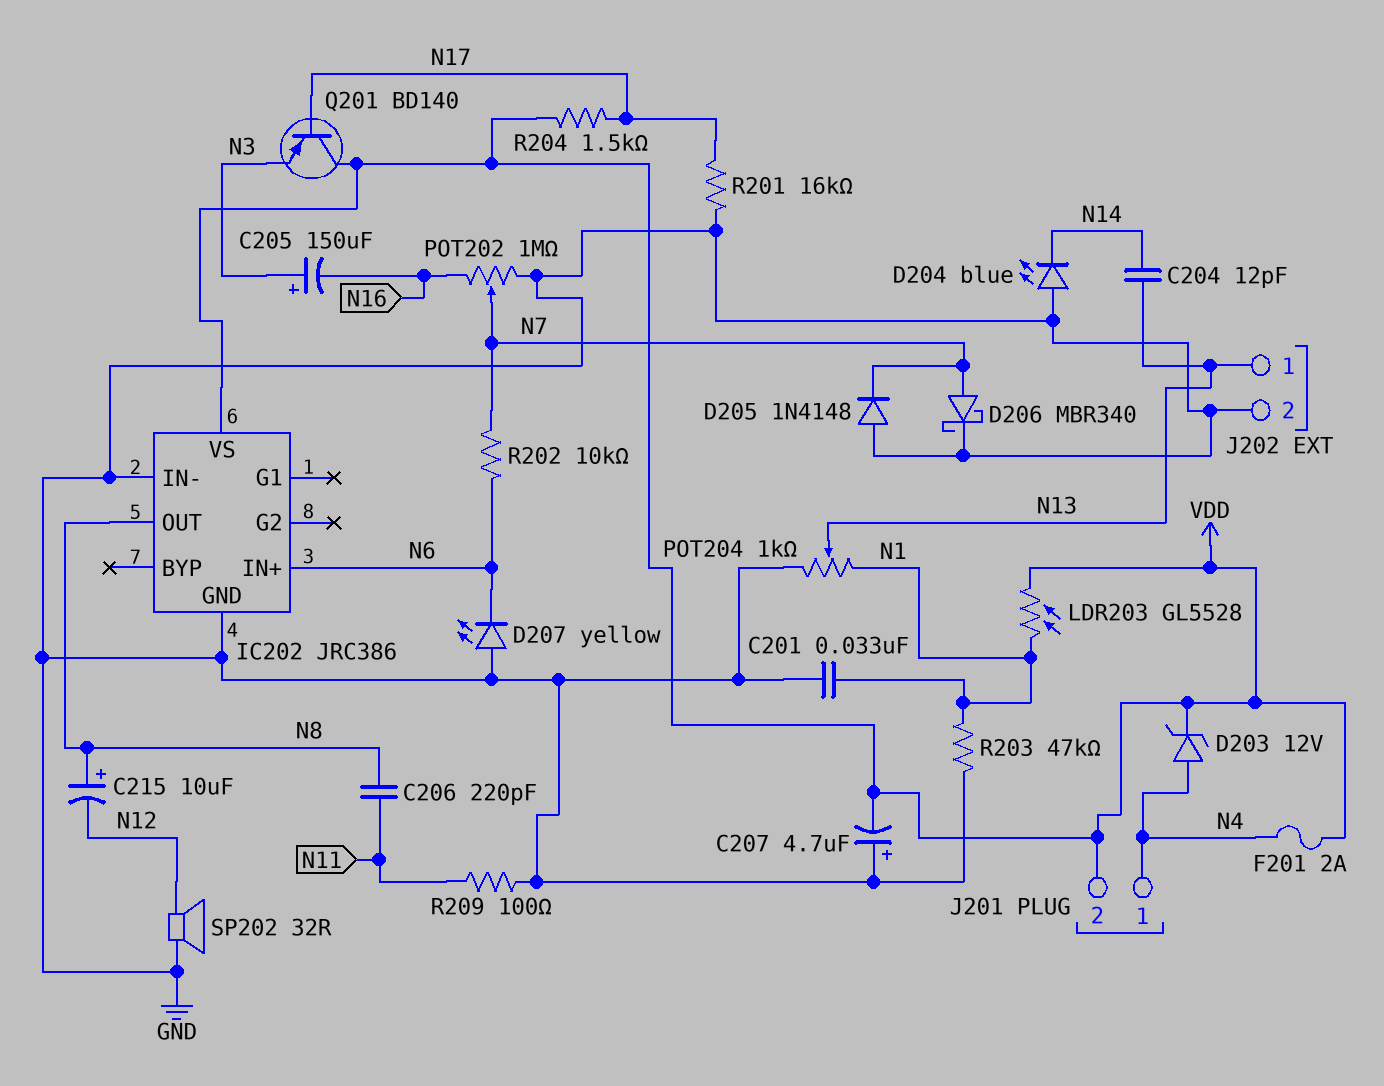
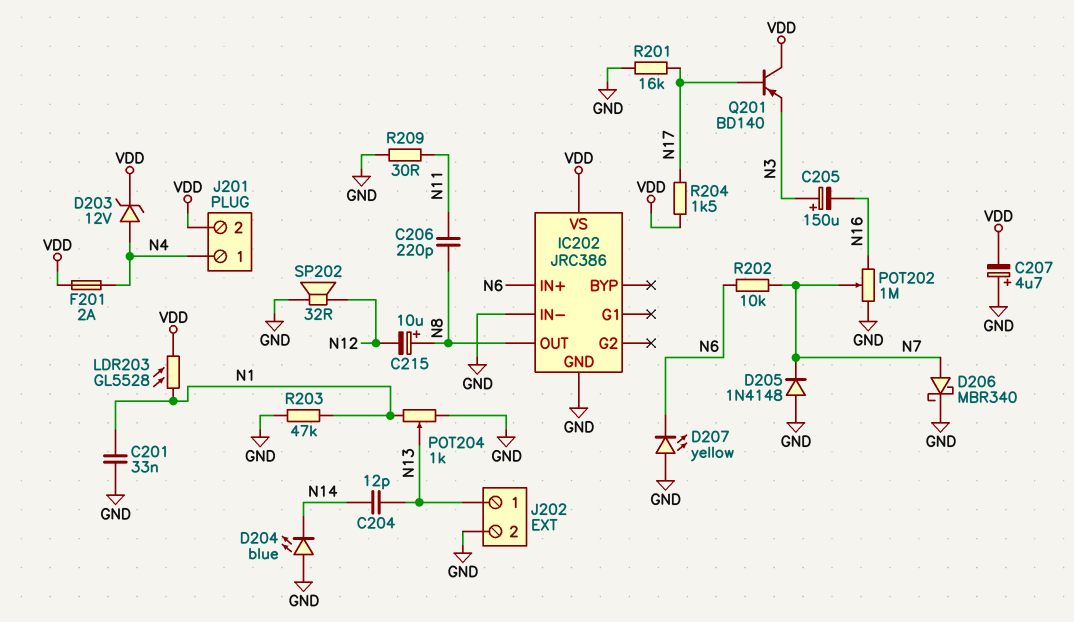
R209: 100 (GND, N11) -> 30 (GND, N11)

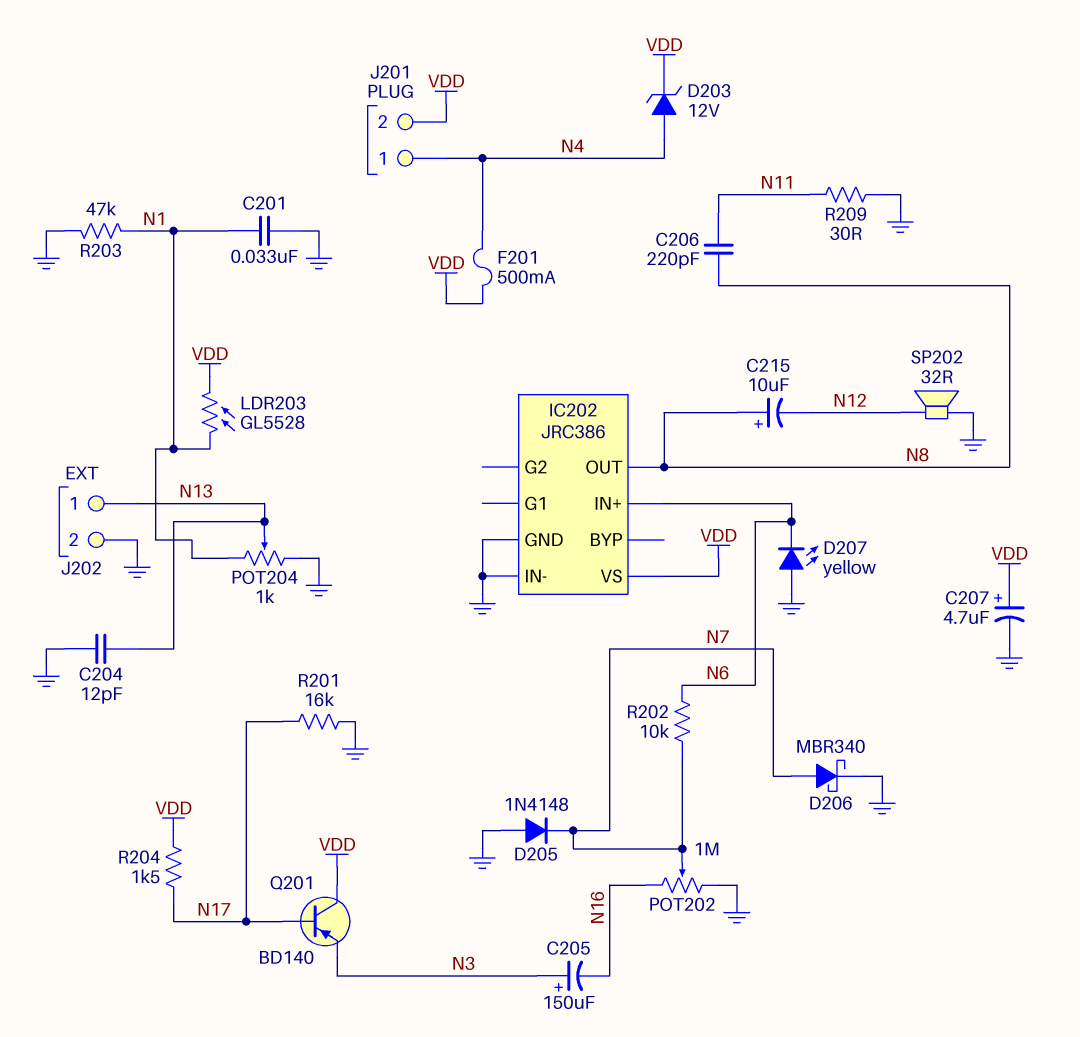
C204: 12pF (N13, N14) -> 12pF (GND, N13)
C207: 4.7uF (plus GND, minus VDD) -> 4.7uF (plus VDD, minus GND)
D204: LED blue (A GND, K N14) -> none
F201: 2A (N4, VDD) -> 500mA (N4, VDD)

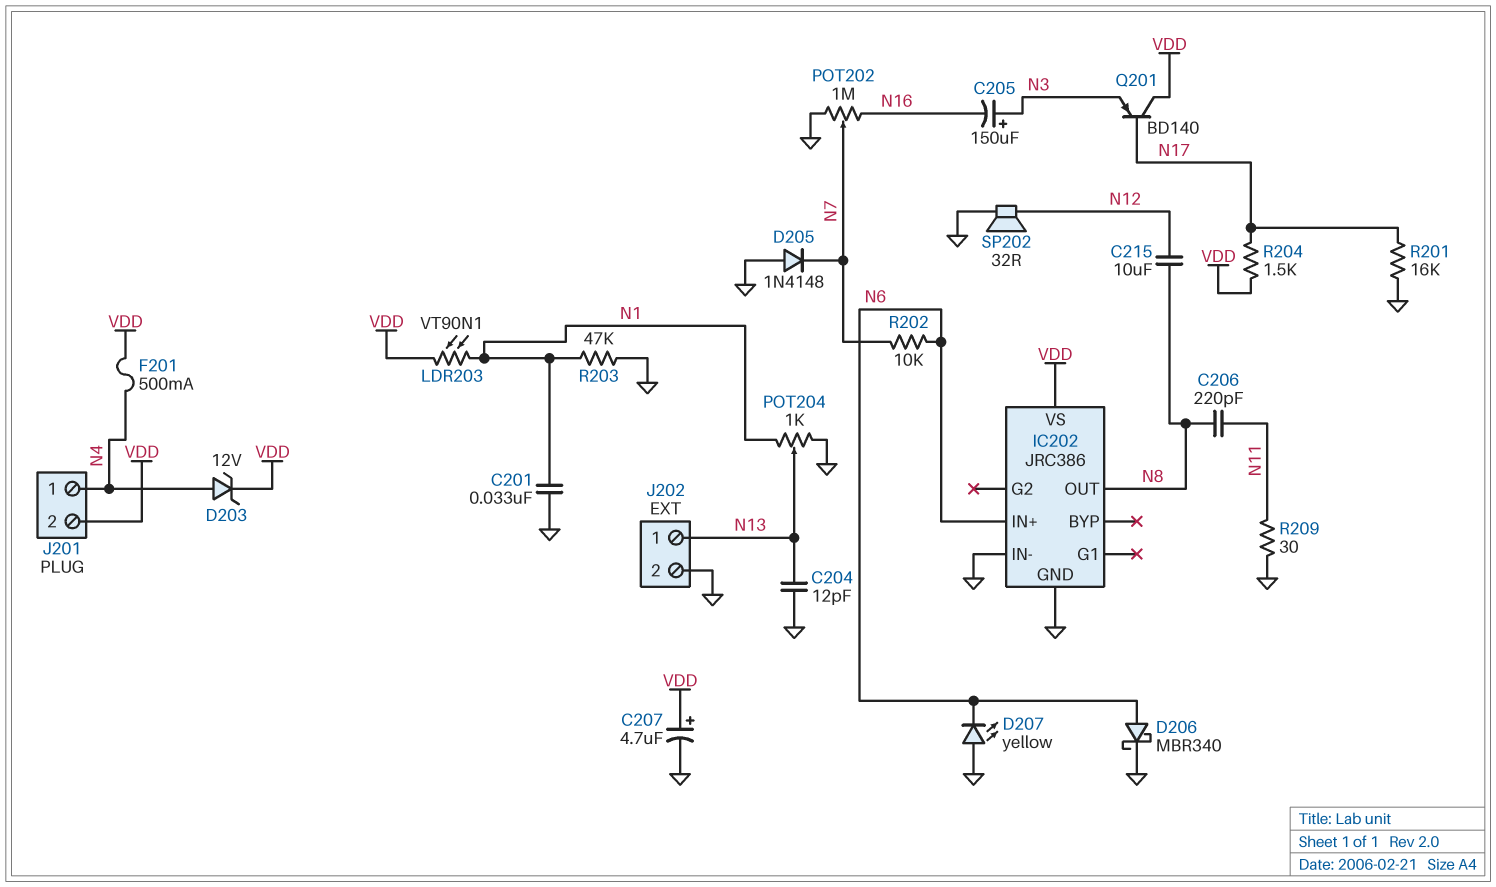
C215: 10uF (plus N8, minus N12) -> 10uF (N8, N12)
D206: schottky MBR340 (A N7, K GND) -> schottky MBR340 (A N6, K GND)
LDR203: GL5528 (N1, VDD) -> VT90N1 (N1, VDD)

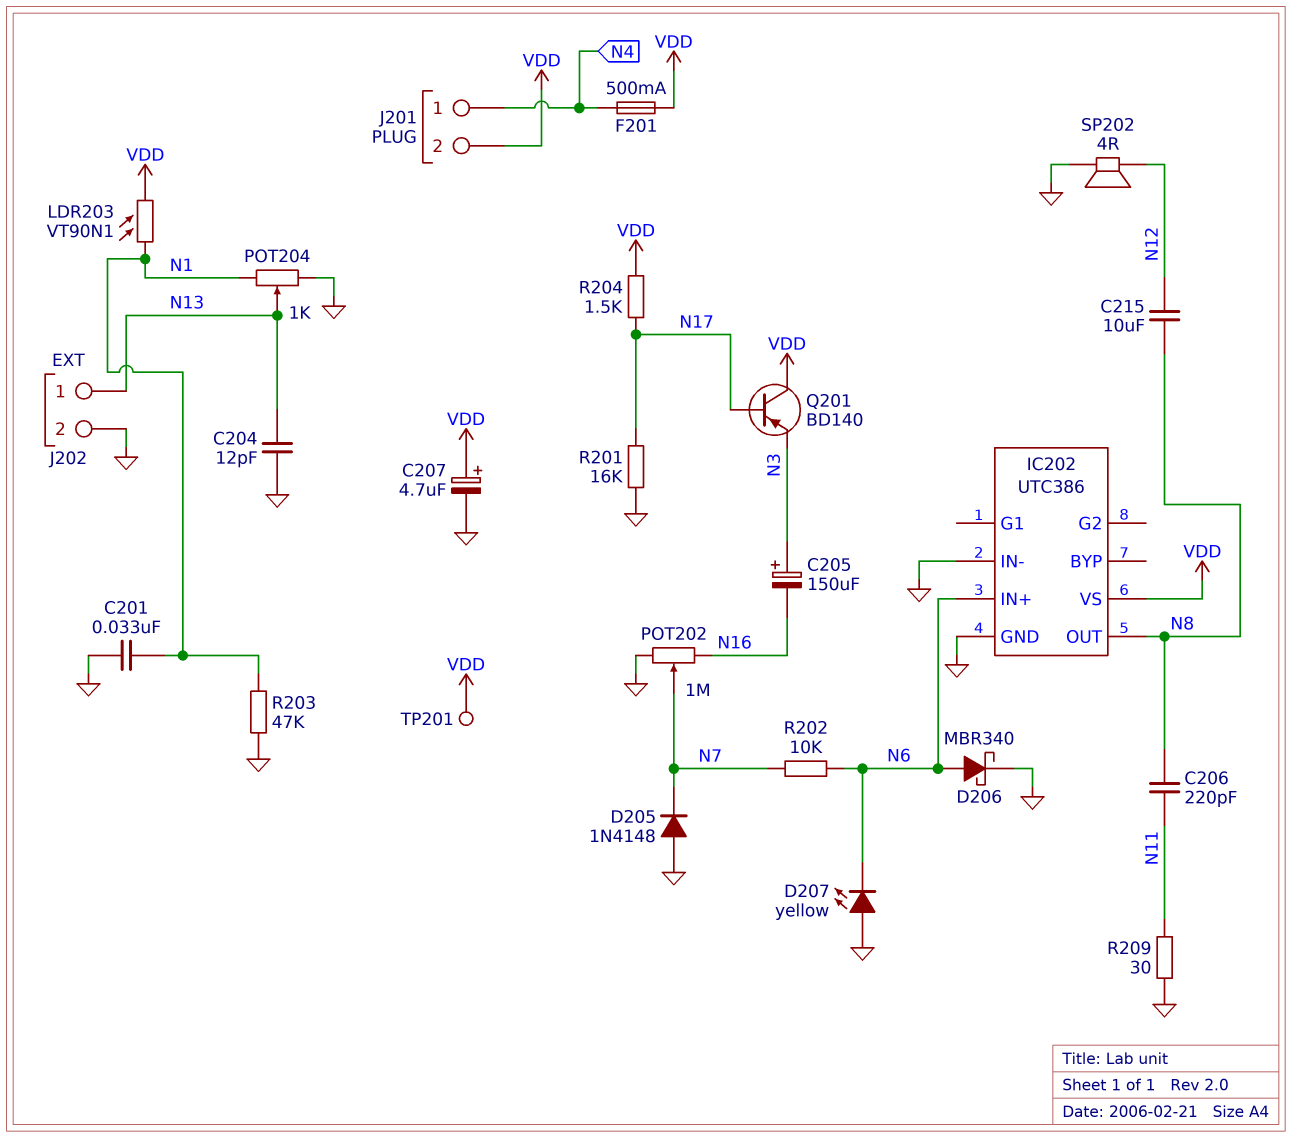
D203: zener 12V (A N4, K VDD) -> none
IC202: JRC386 -> UTC386
SP202: speaker 32R (GND, N12) -> speaker 4R (GND, N12)
TP201: none -> test point (VDD)

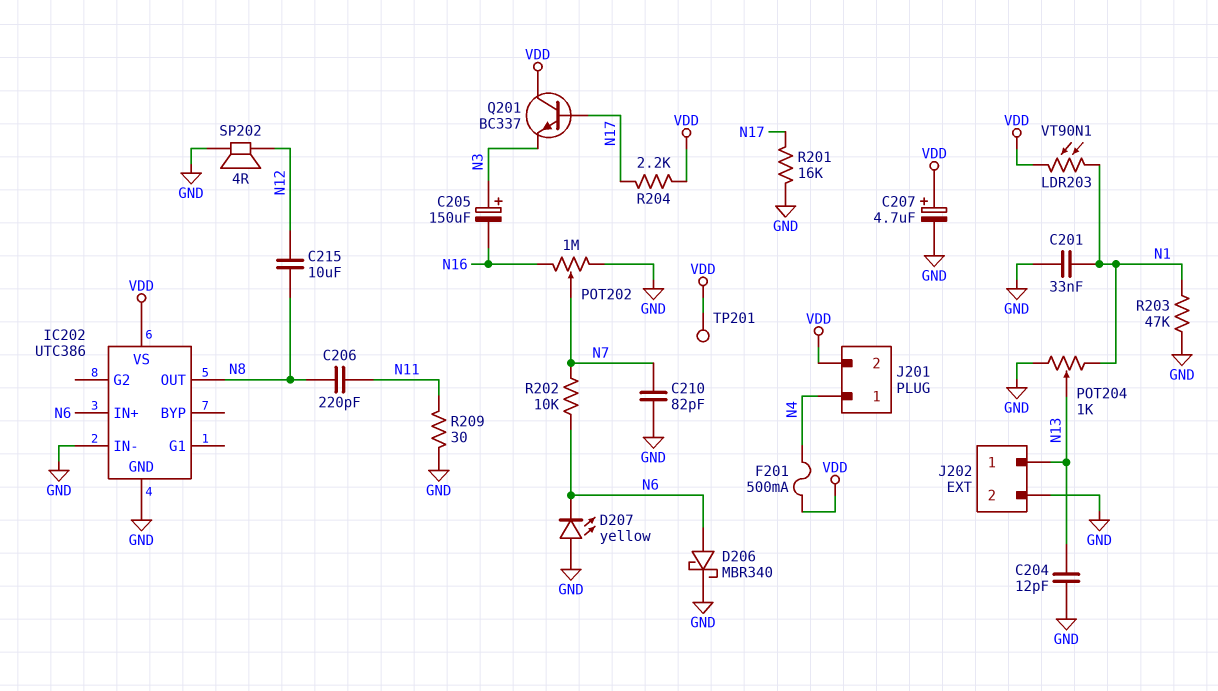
C210: none -> 82pF (GND, N7)
D205: diode 1N4148 (A GND, K N7) -> none
Q201: PNP BD140 (B N17, C VDD, E N3) -> NPN BC337 (B N17, C VDD, E N3)
R204: 1.5k (N17, VDD) -> 2.2k (N17, VDD)

